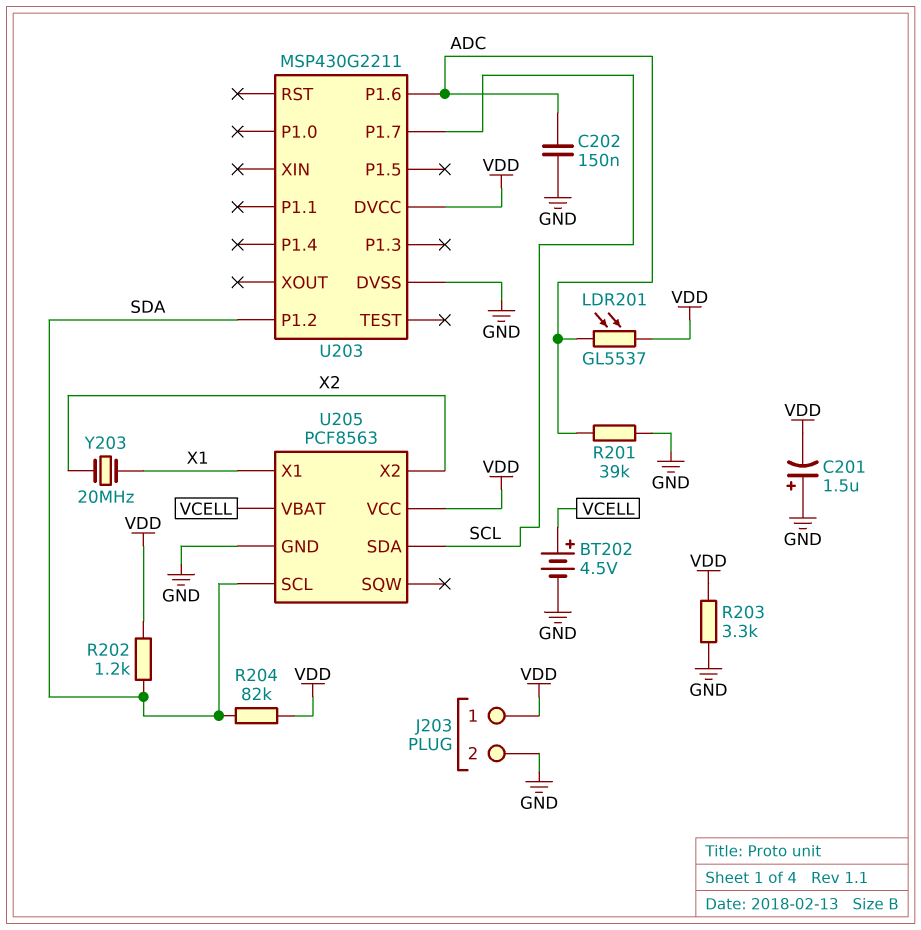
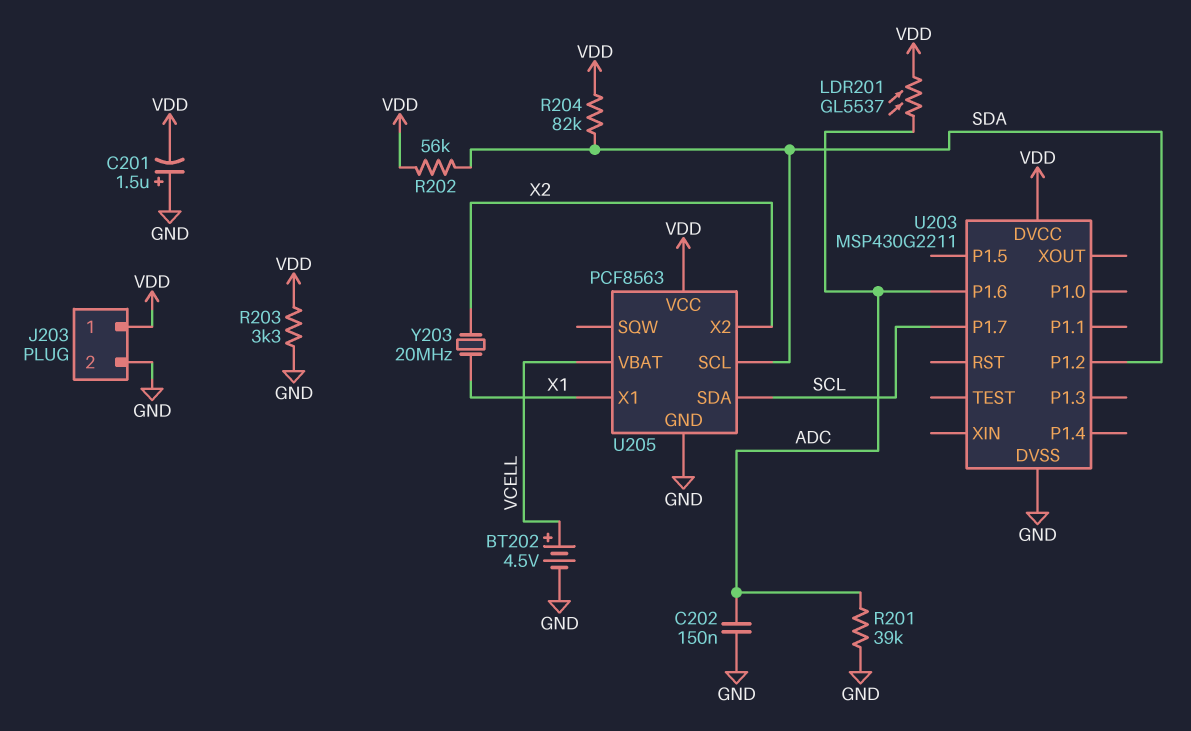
R202: 1.2k (SDA, VDD) -> 56k (SDA, VDD)

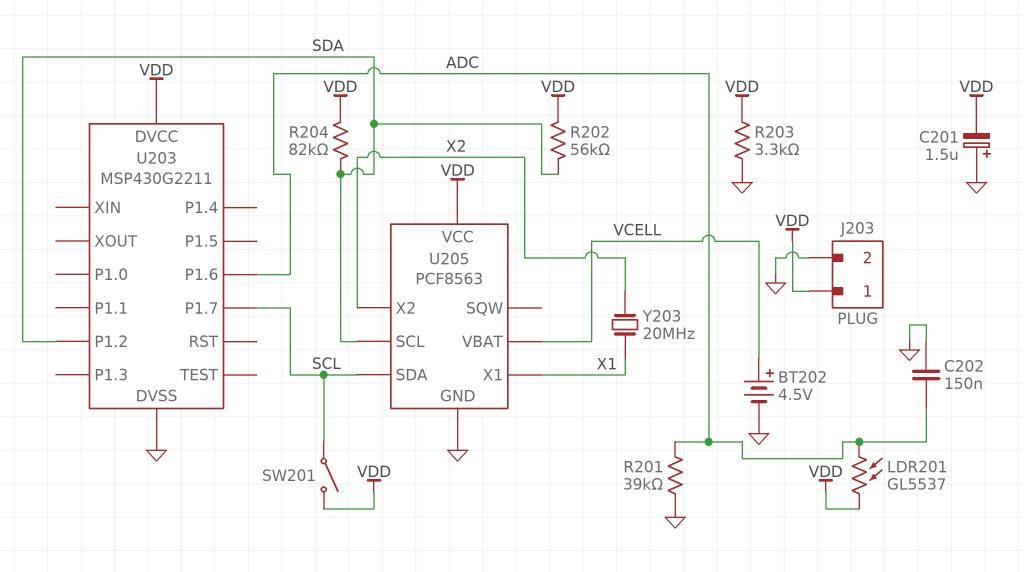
SW201: none -> switch (SCL, VDD)

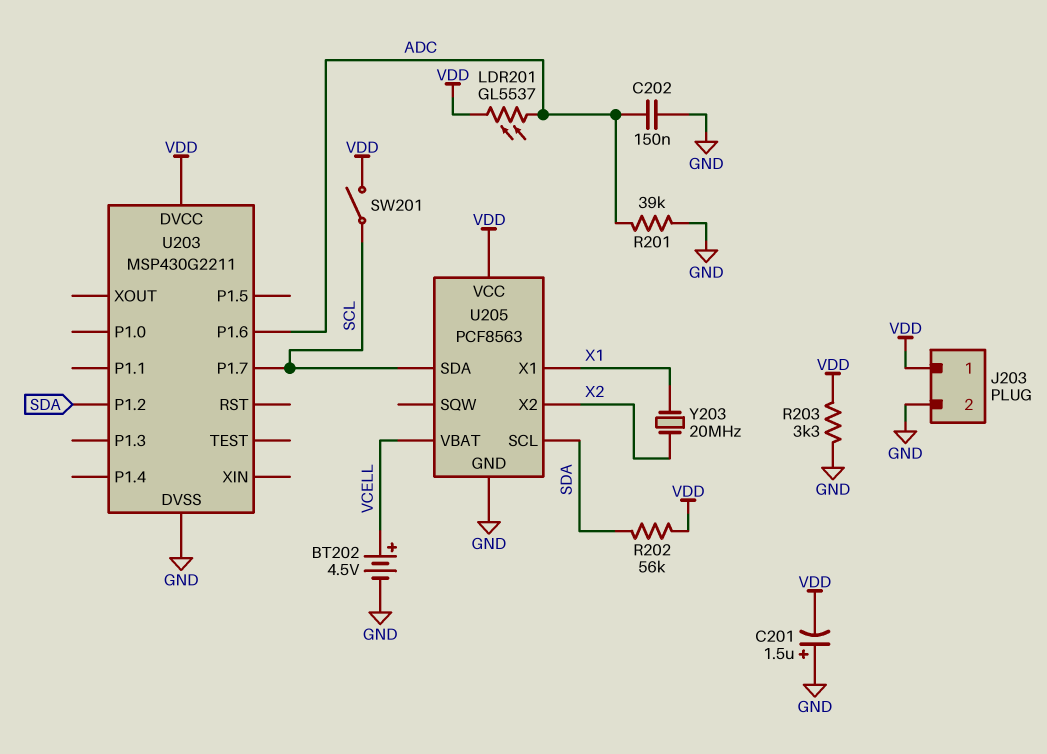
R204: 82k (SDA, VDD) -> none

